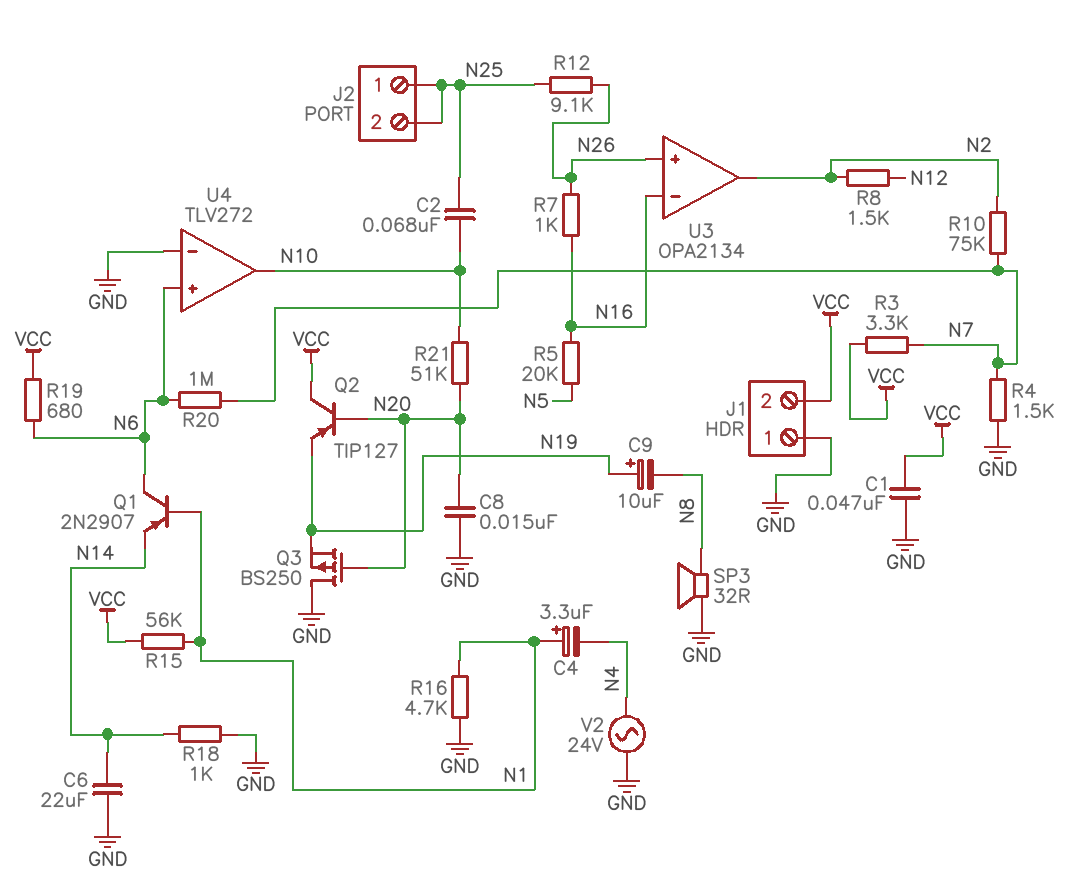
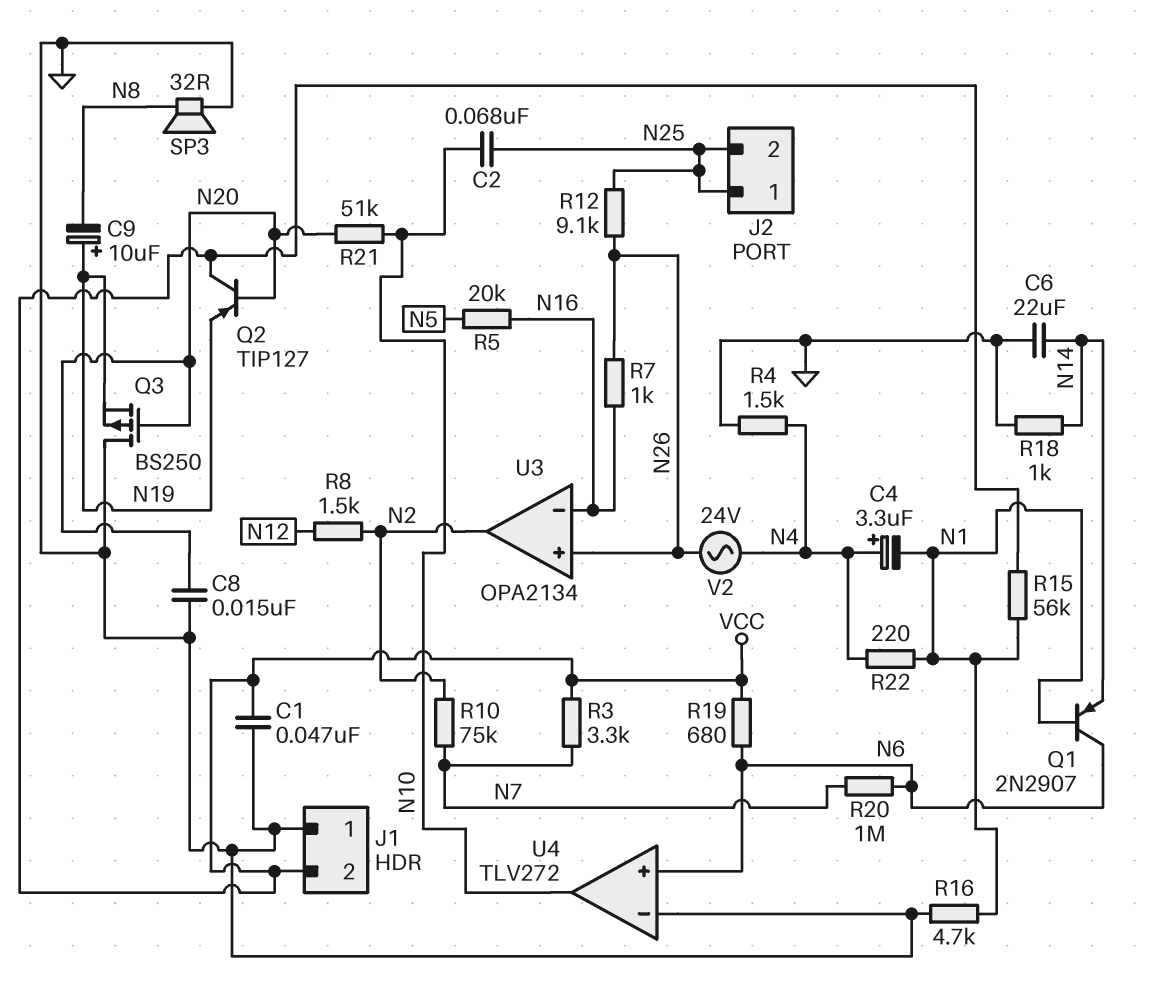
C4: 3.3uF (plus N1, minus N4) -> 3.3uF (plus N4, minus N1)
R4: 1.5k (GND, N7) -> 1.5k (GND, N4)
R22: none -> 220 (N1, N4)
V2: AC 24V (GND, N4) -> AC 24V (N4, N26)

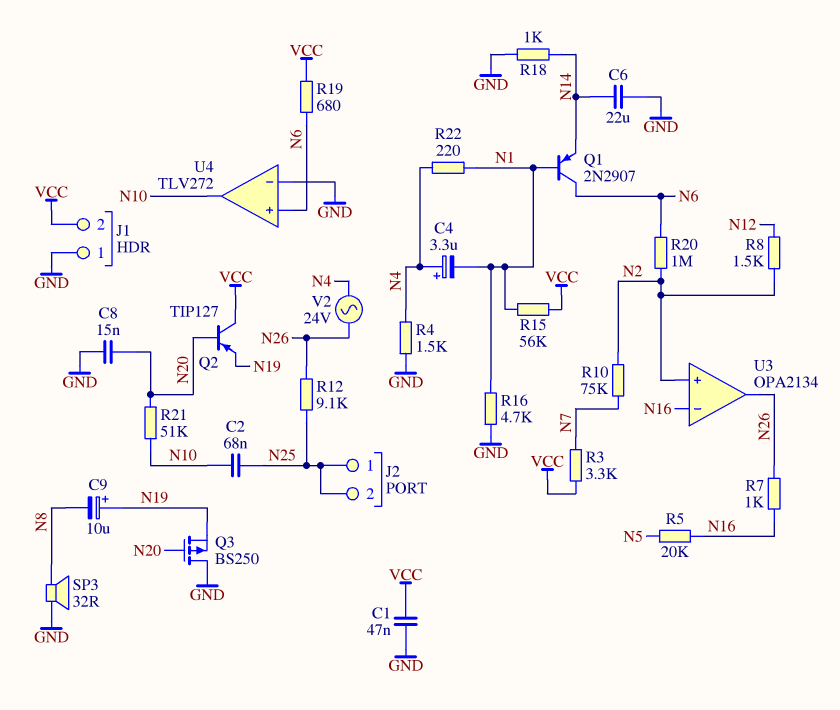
R20: 1M (N6, N7) -> 1M (N2, N6)
U3 pin in+: N26 -> N2
U3 pin out: N2 -> N26

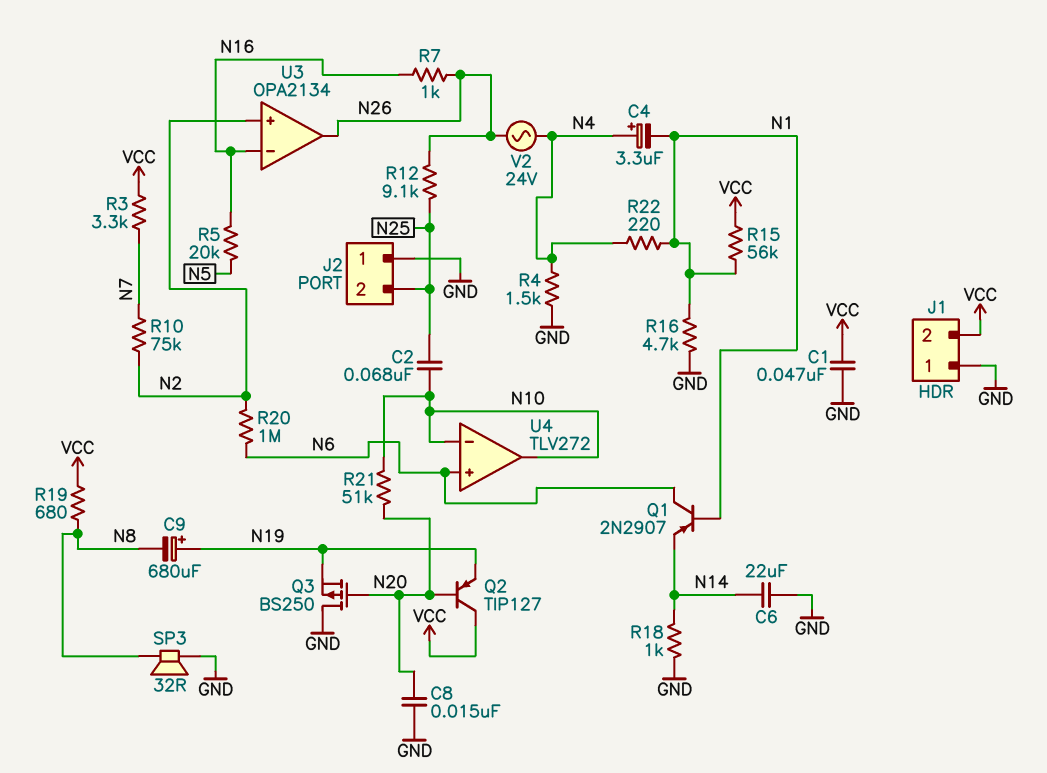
C9: 10uF (plus N19, minus N8) -> 680uF (plus N19, minus N8)
J2 pin 1: N25 -> GND
R8: 1.5k (N2, N12) -> none
R19: 680 (N6, VCC) -> 680 (N8, VCC)
U4 pin in-: GND -> N10

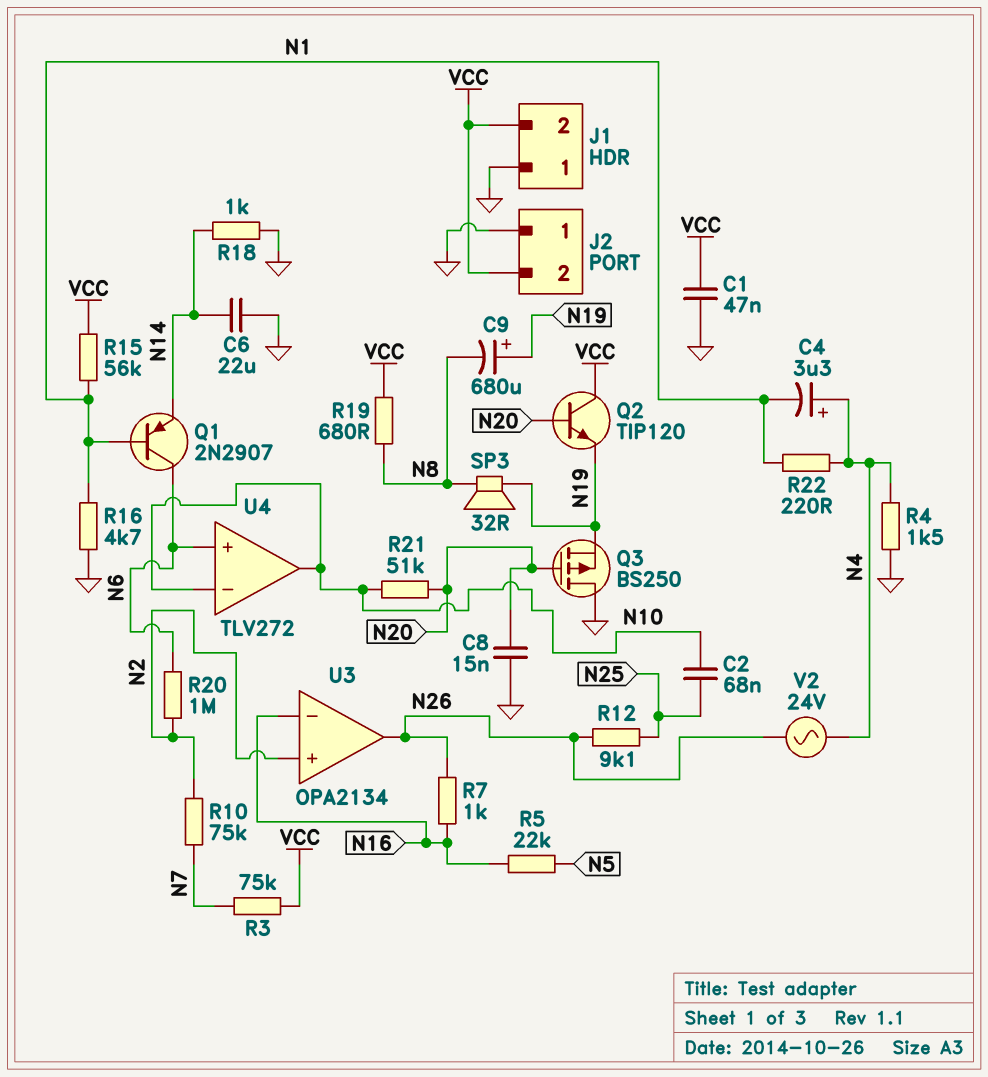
J2 pin 2: N25 -> VCC
Q2: PNP TIP127 (B N20, C VCC, E N19) -> NPN TIP120 (B N20, C VCC, E N19)
R3: 3.3k (N7, VCC) -> 75k (N7, VCC)
R5: 20k (N5, N16) -> 22k (N5, N16)
SP3: speaker 32R (GND, N8) -> speaker 32R (N8, N19)

